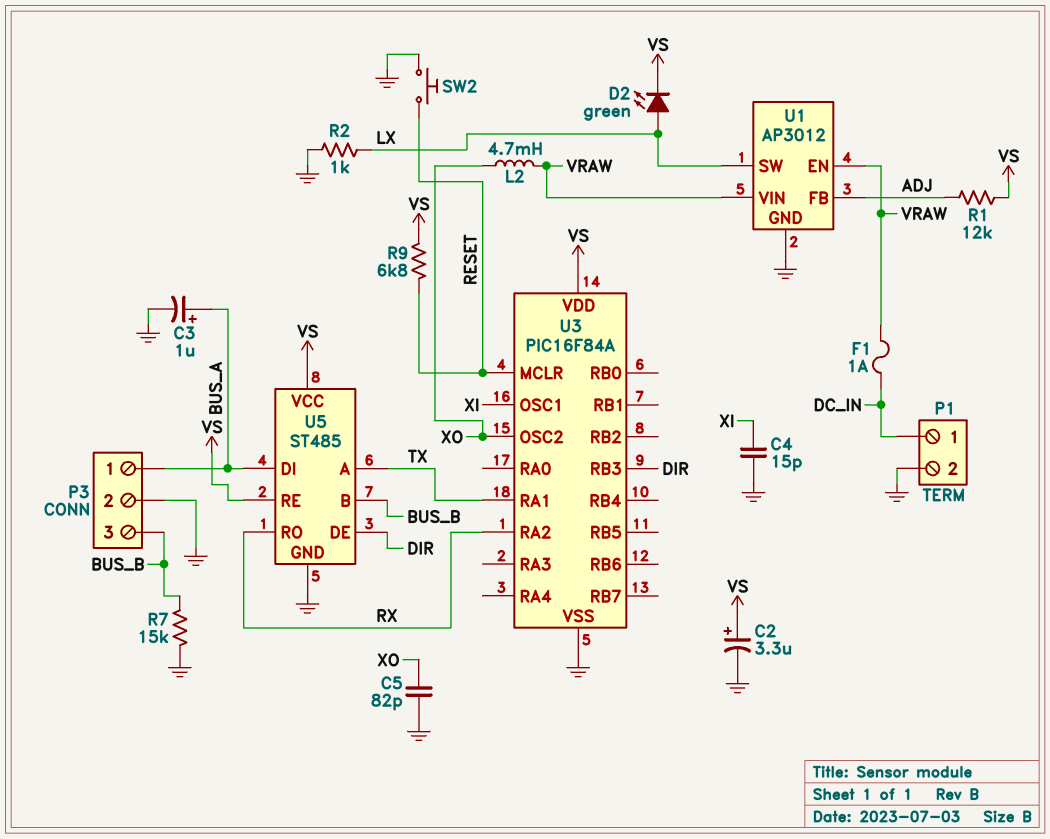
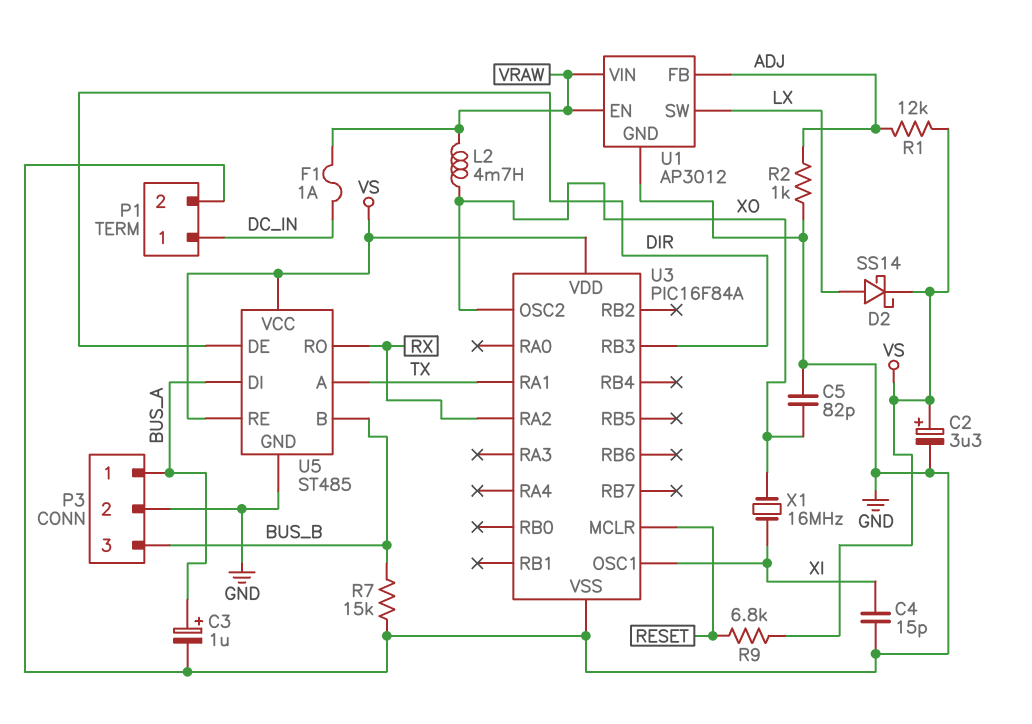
D2: LED green (A LX, K VS) -> schottky SS14 (A LX, K VS)
R2: 1k (GND, LX) -> 1k (ADJ, GND)
SW2: button (GND, RESET) -> none
X1: none -> 16MHz (XI, XO)

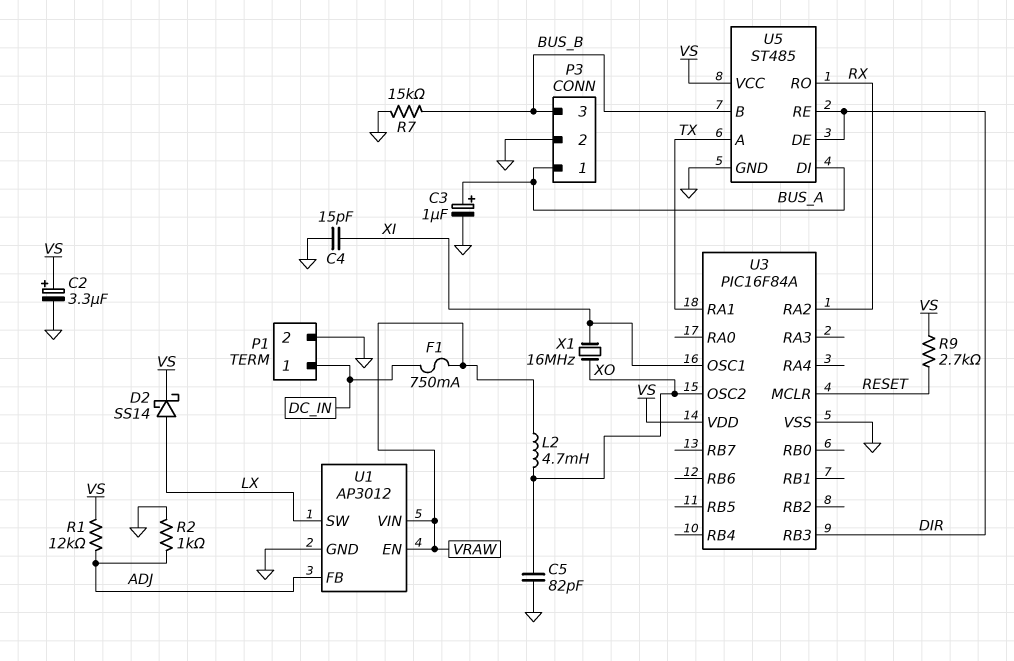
F1: 1A (DC_IN, VRAW) -> 750mA (DC_IN, VRAW)
R9: 6.8k (RESET, VS) -> 2.7k (RESET, VS)
U5 pin RE: VS -> DIR

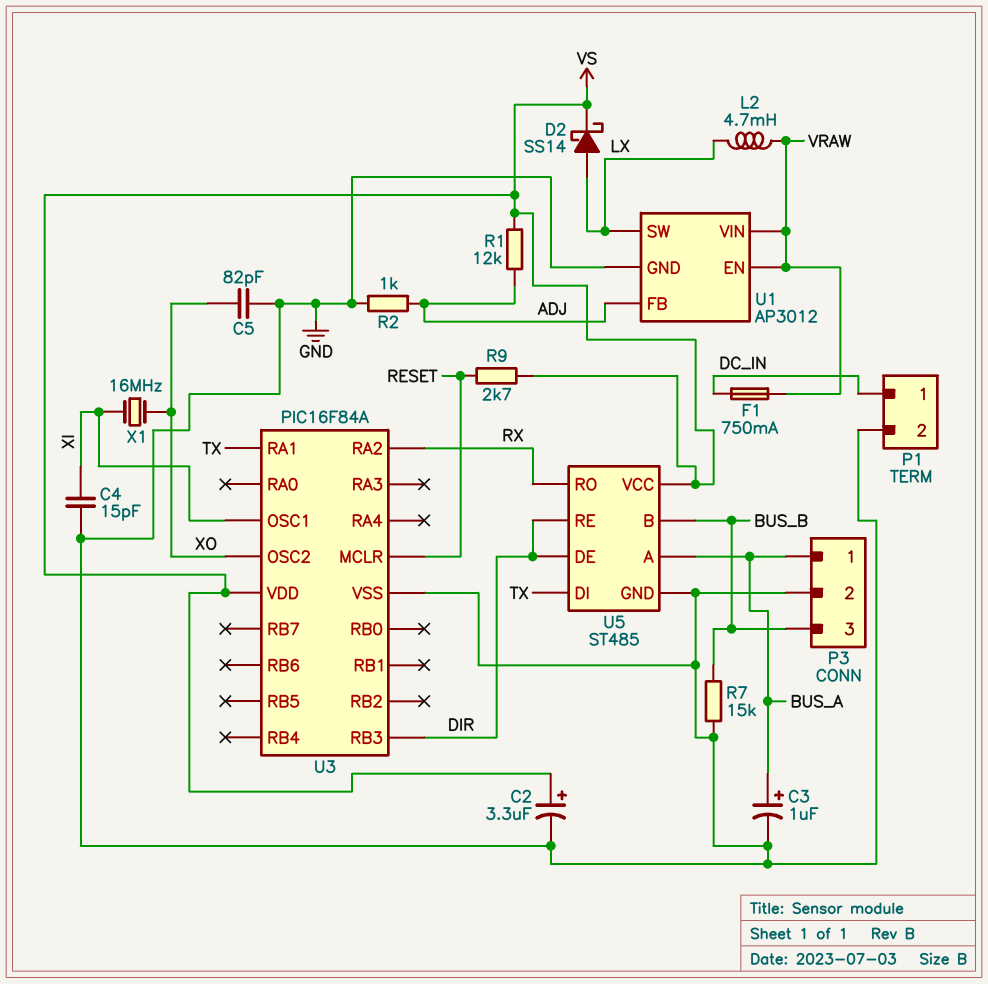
L2: 4.7mH (VRAW, XO) -> 4.7mH (LX, VRAW)
U5 pin A: TX -> BUS_A
U5 pin DI: BUS_A -> TX

